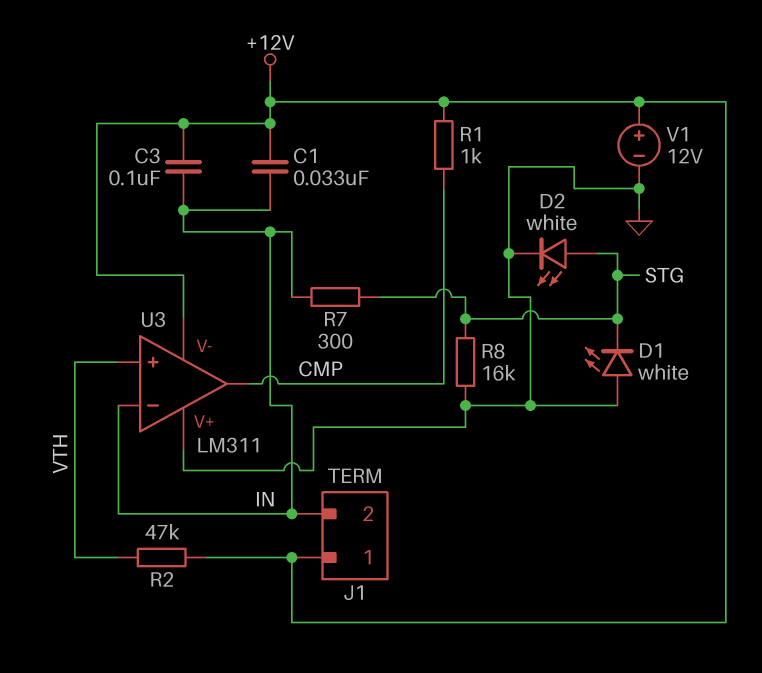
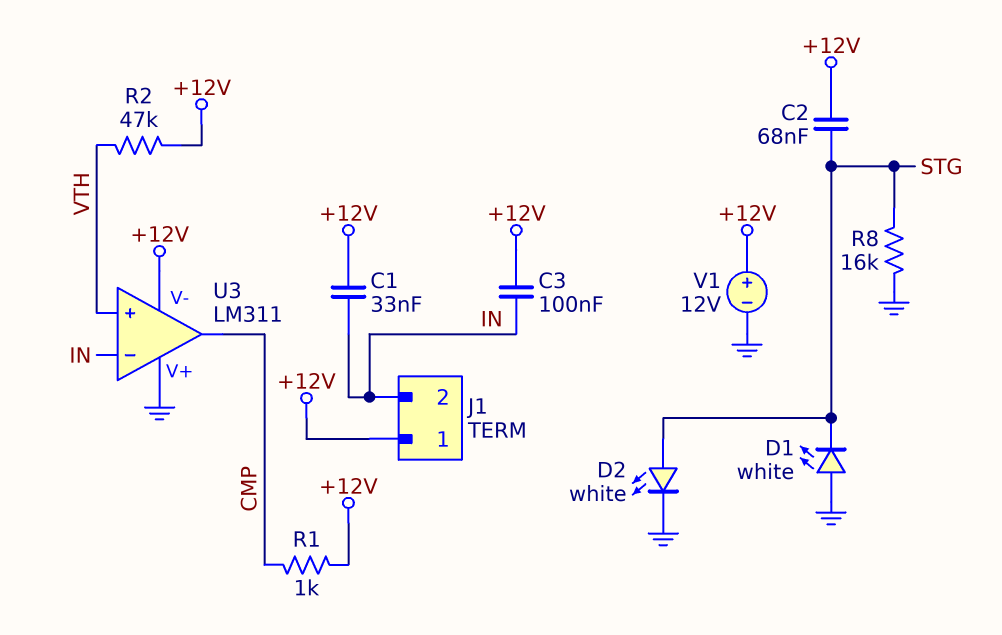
C2: none -> 68nF (+12V, STG)
R7: 300 (IN, STG) -> none

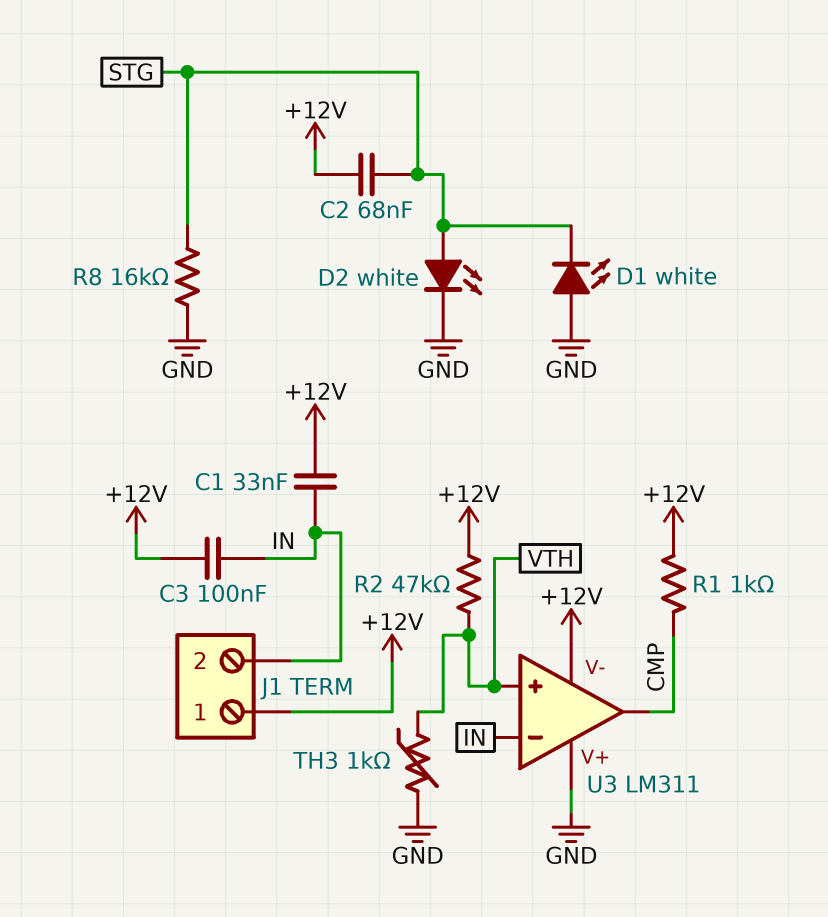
TH3: none -> 1k (GND, VTH)
V1: 12V (plus +12V, minus GND) -> none

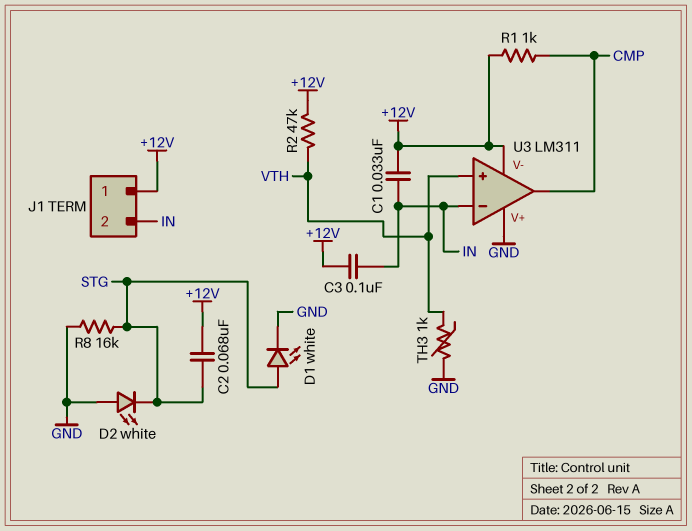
D1: LED white (A GND, K STG) -> LED white (A STG, K GND)
D2: LED white (A STG, K GND) -> LED white (A GND, K STG)

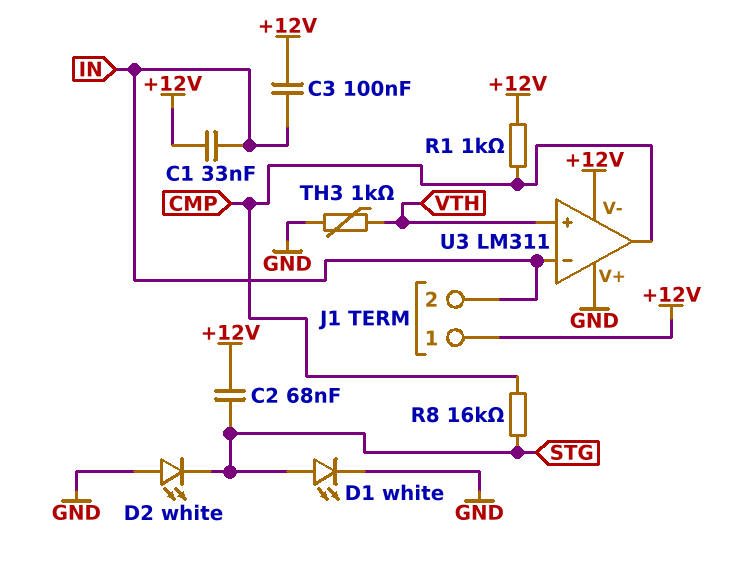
R2: 47k (+12V, VTH) -> none
R8: 16k (GND, STG) -> 16k (CMP, STG)

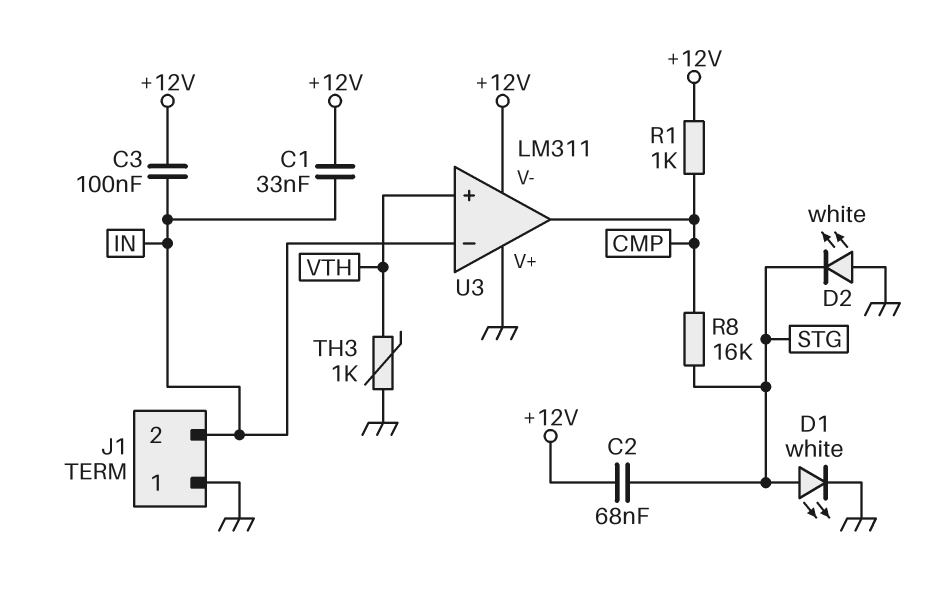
J1 pin 1: +12V -> GND

